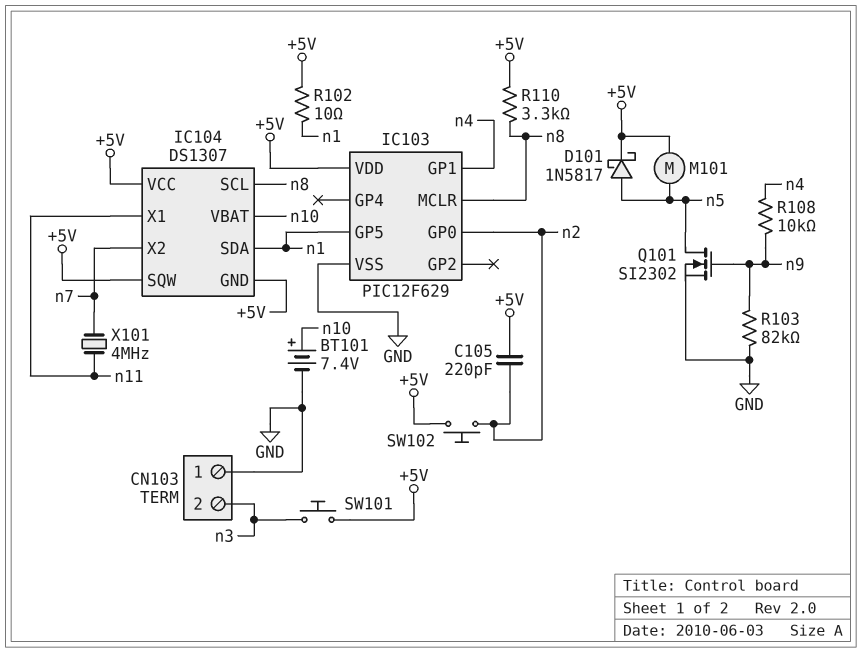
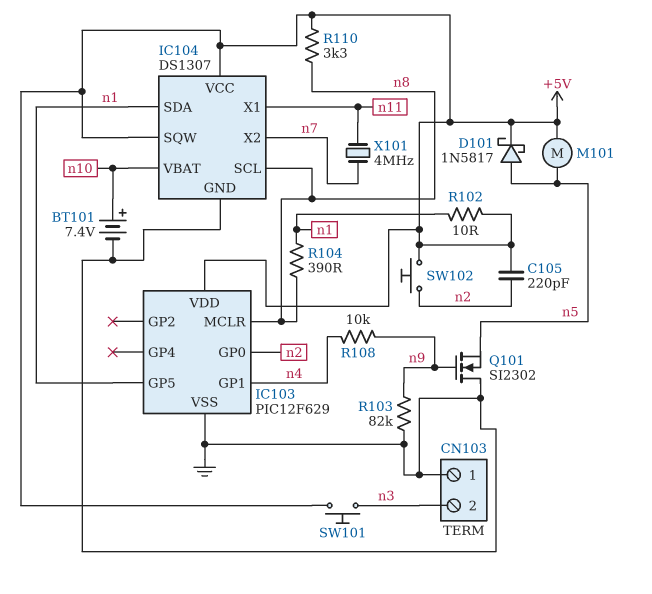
IC104 pin GND: +5V -> GND
Q101: NMOS SI2302 (G n9, D n5, S GND) -> NMOS SI2302 (G n9, D GND, S n5)
R104: none -> 390 (n1, n8)

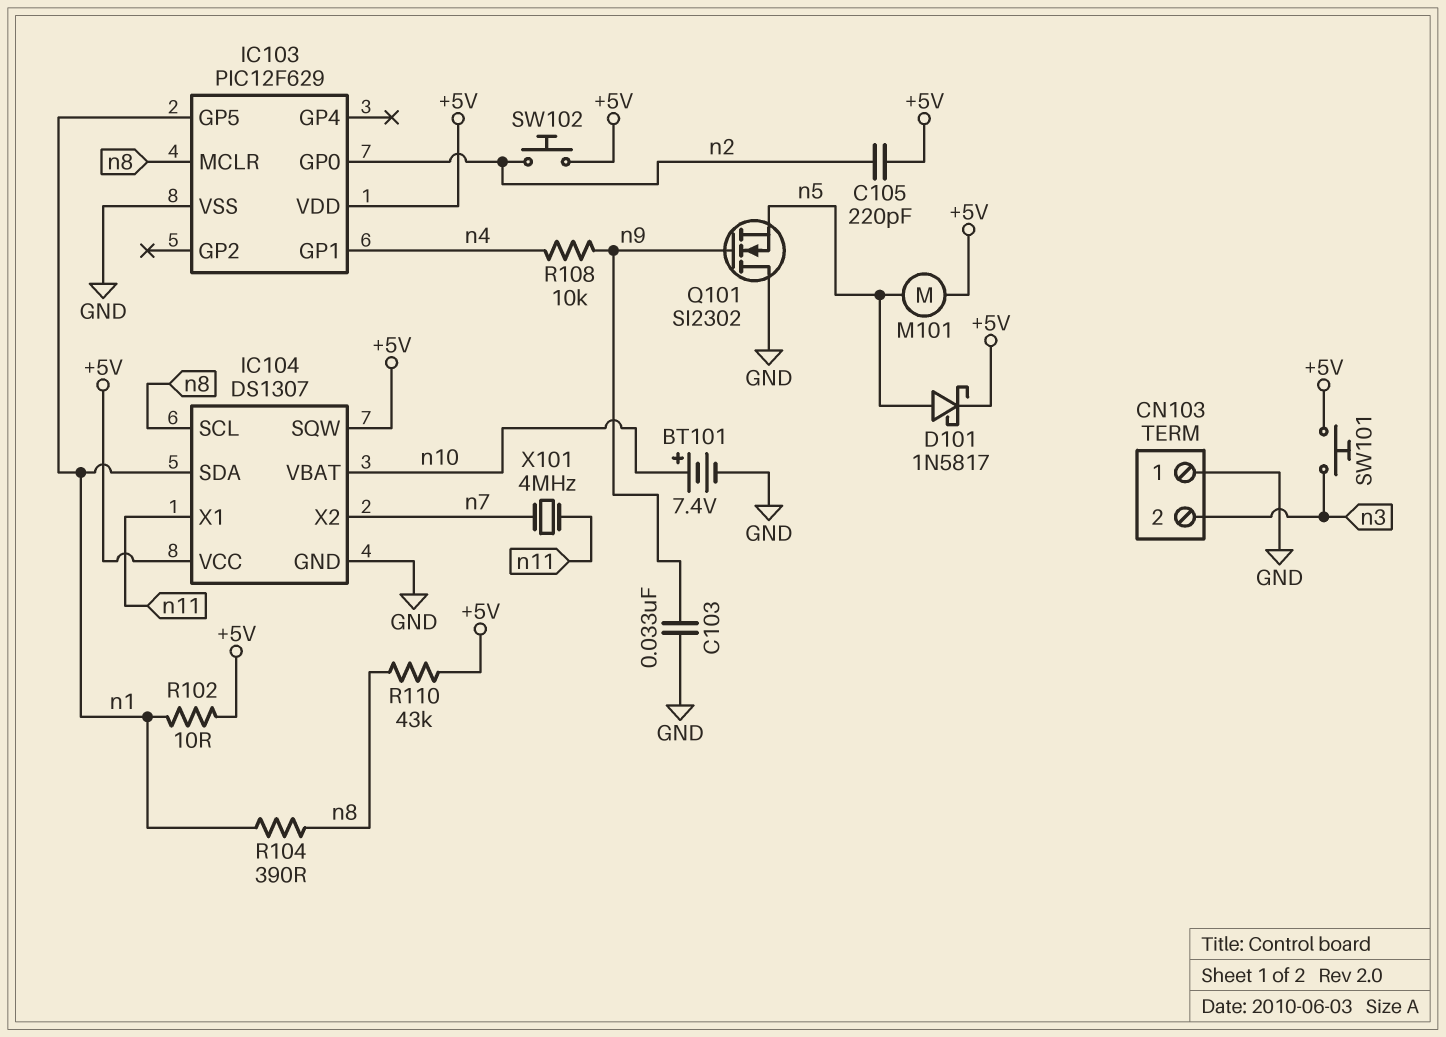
C103: none -> 33nF (GND, n9)
R103: 82k (GND, n9) -> none
R110: 3.3k (+5V, n8) -> 43k (+5V, n8)

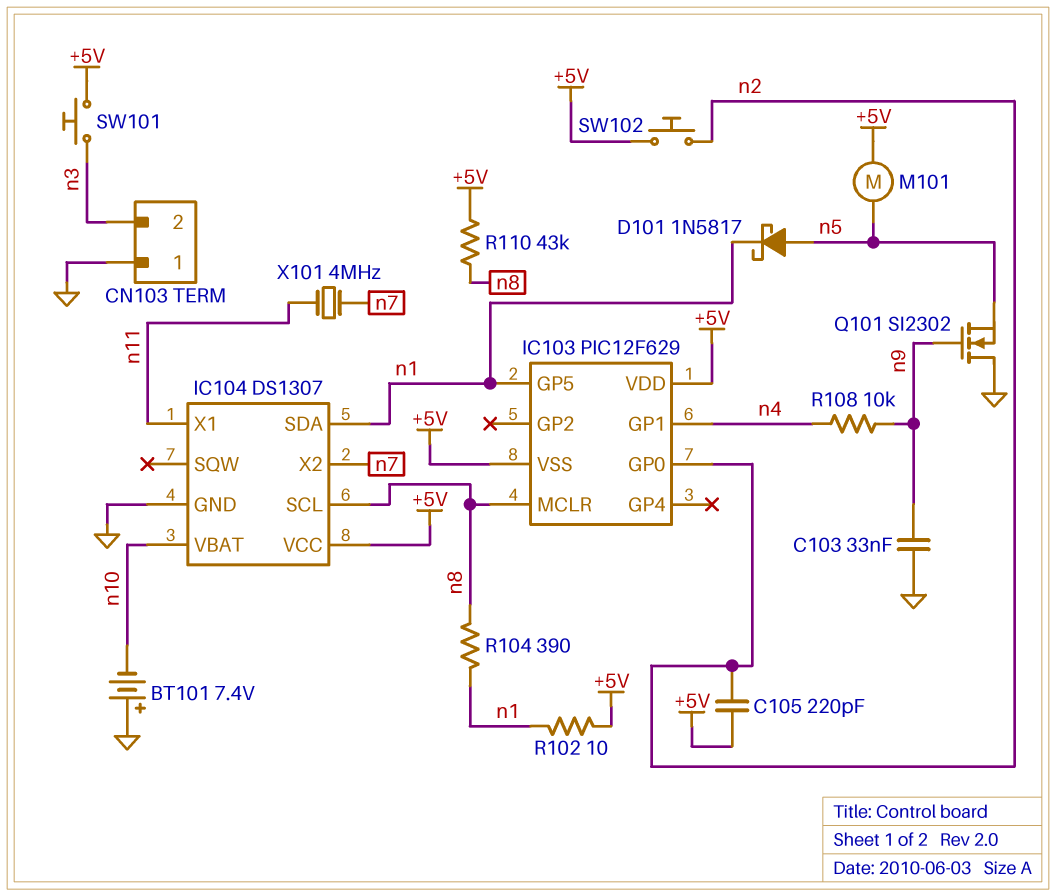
BT101: 7.4V (plus n10, minus GND) -> 7.4V (plus GND, minus n10)
D101: schottky 1N5817 (A n5, K +5V) -> schottky 1N5817 (A n5, K n1)
IC103 pin VSS: GND -> +5V
IC104 pin SQW: +5V -> none

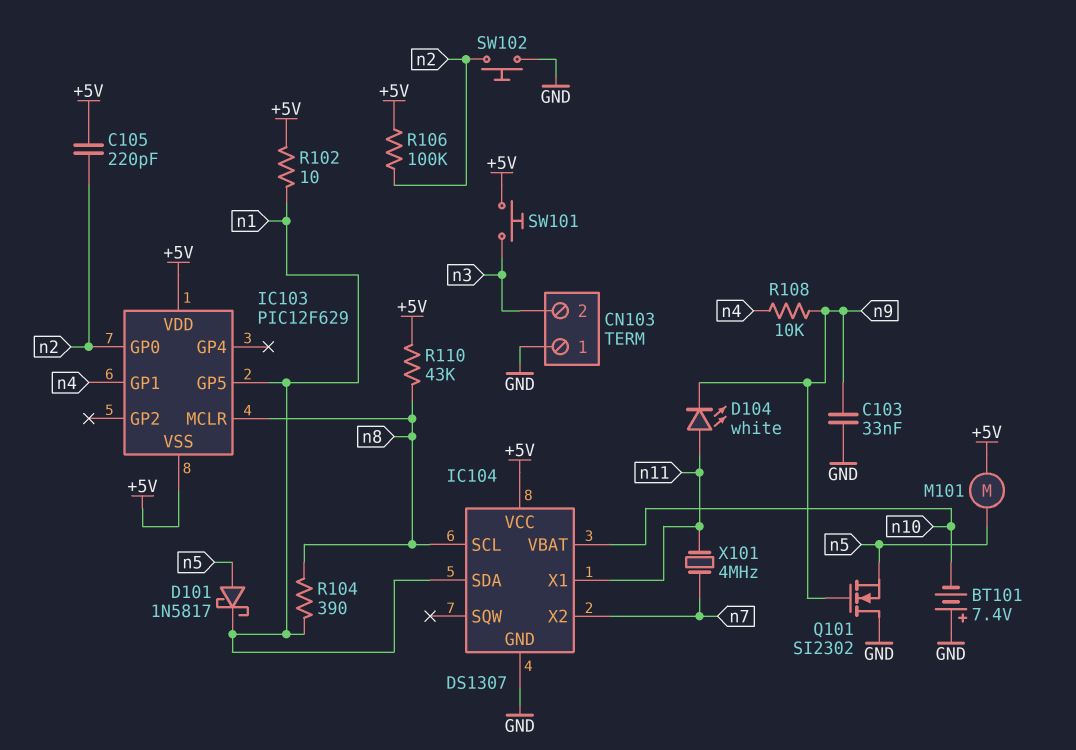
D104: none -> LED white (A n11, K n9)
R106: none -> 100k (+5V, n2)
SW102: button (+5V, n2) -> button (GND, n2)

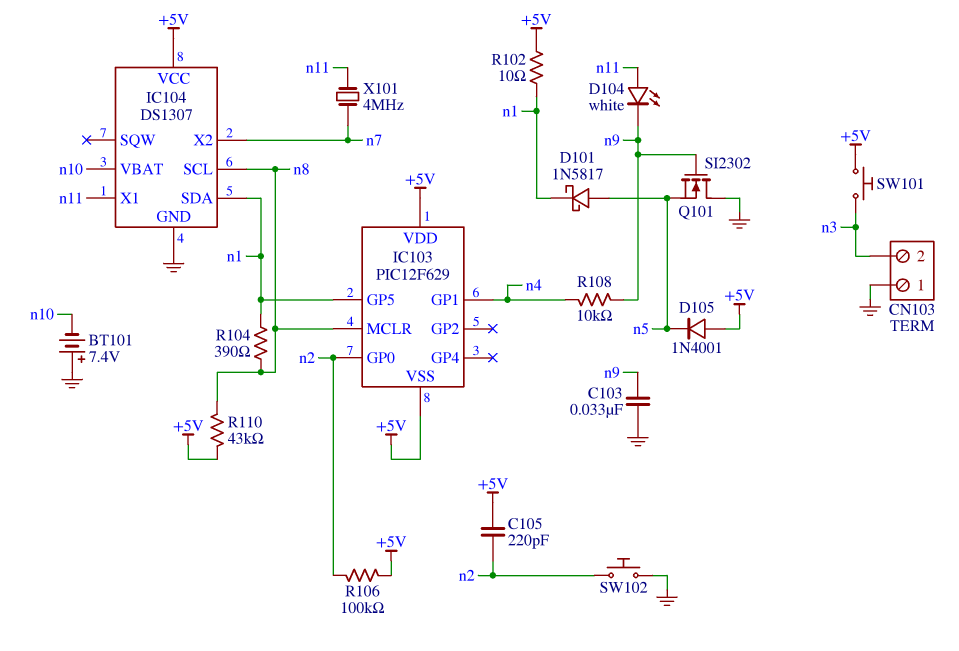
D105: none -> diode 1N4001 (A +5V, K n5)
M101: motor (+5V, n5) -> none

